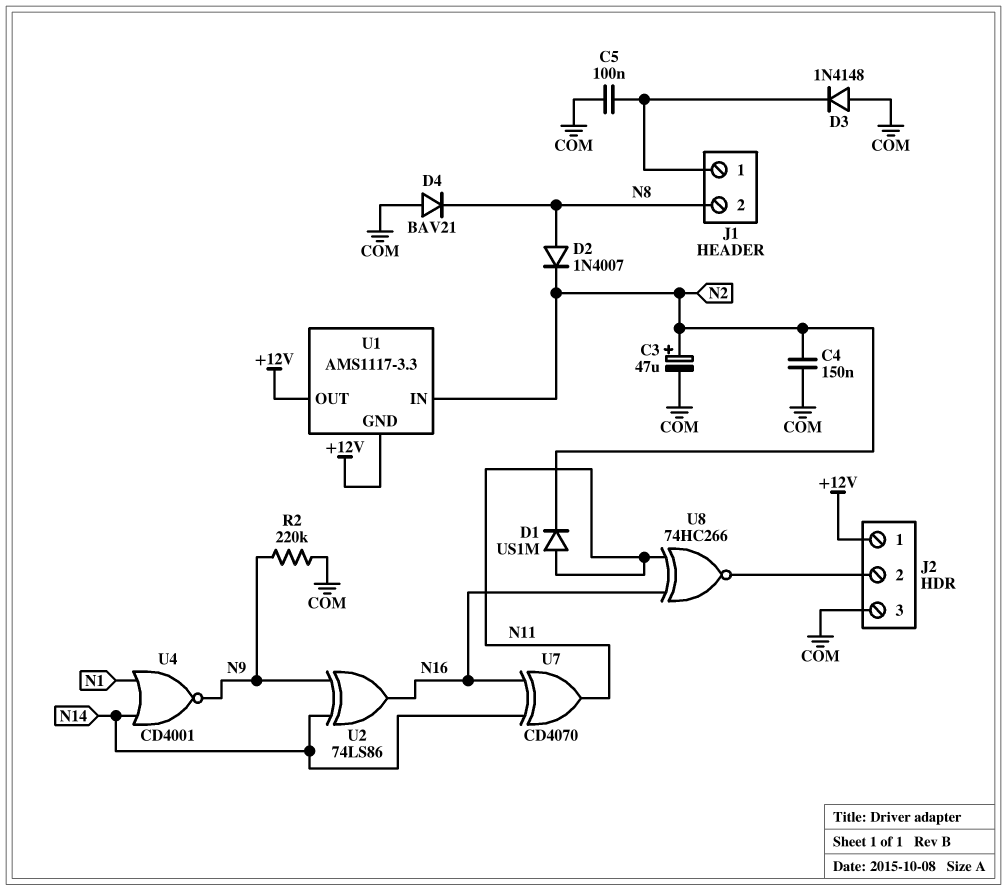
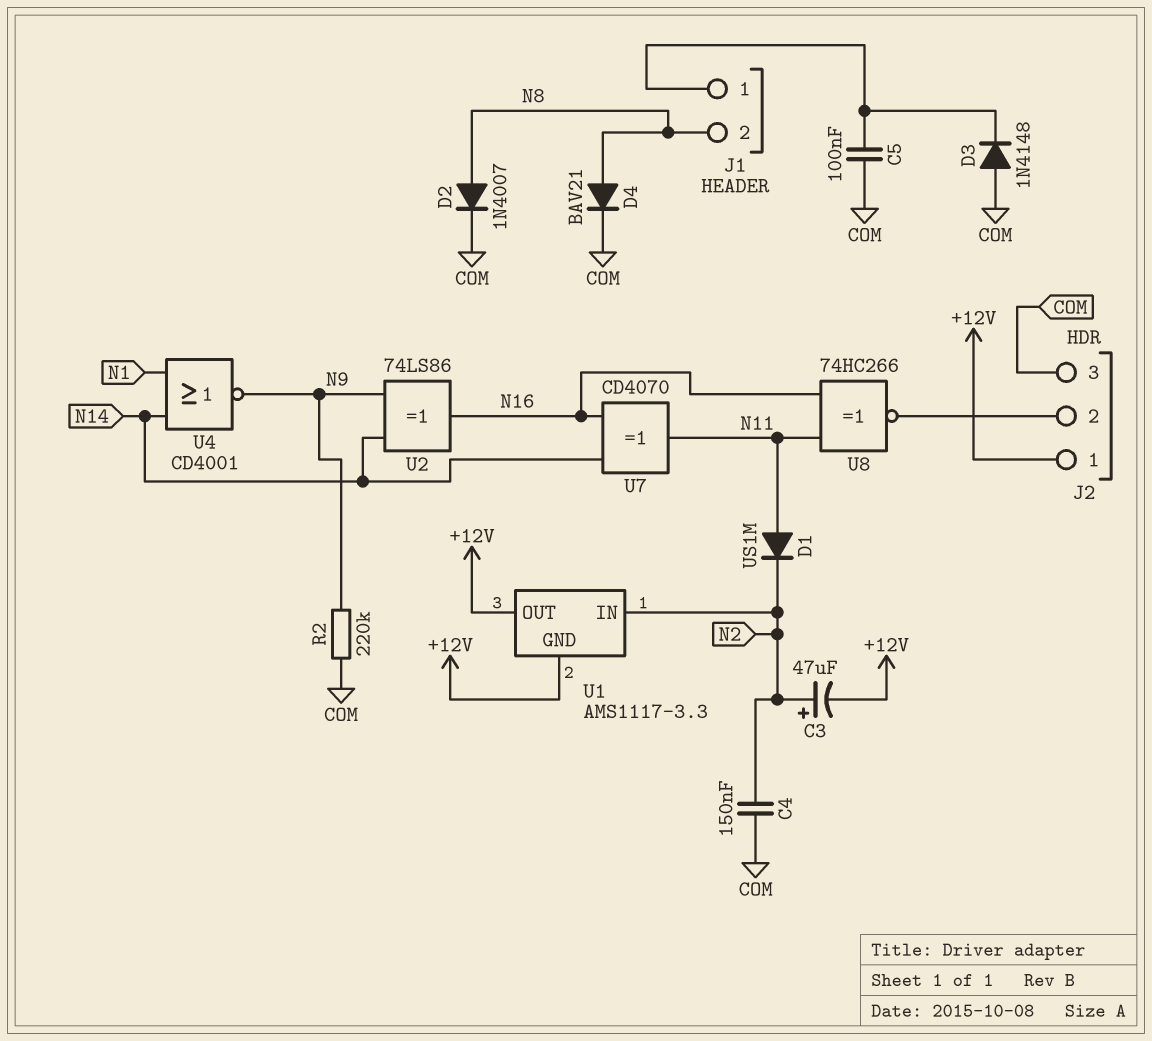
C3: 47uF (plus N2, minus COM) -> 47uF (plus N2, minus +12V)
D2: diode 1N4007 (A N8, K N2) -> diode 1N4007 (A N8, K COM)
D4: diode BAV21 (A COM, K N8) -> diode BAV21 (A N8, K COM)

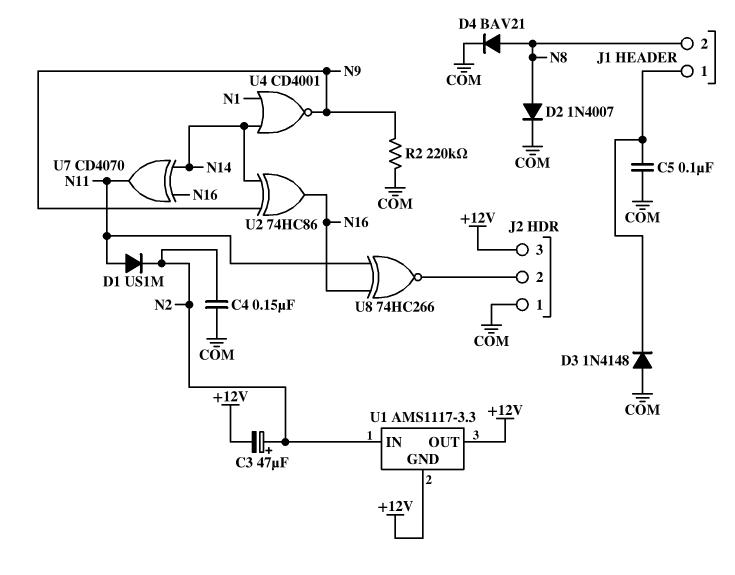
J2 pin 1: +12V -> COM
J2 pin 3: COM -> +12V
U2: XOR 74LS86 (in N9, in N14, out N16) -> XOR 74HC86 (in N9, in N14, out N16)

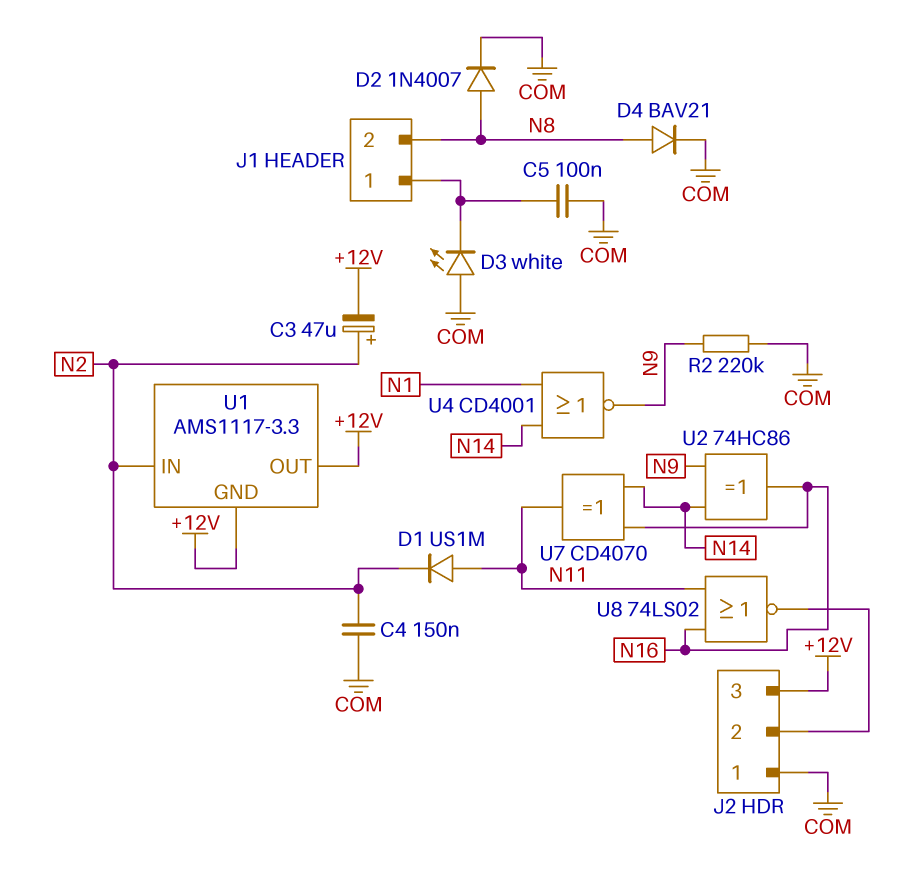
D3: diode 1N4148 (A COM, K J1/1) -> LED white (A COM, K J1/1)
U8: XNOR 74HC266 (in N11, in N16, out J2/2) -> NOR 74LS02 (in N11, in N16, out J2/2)

